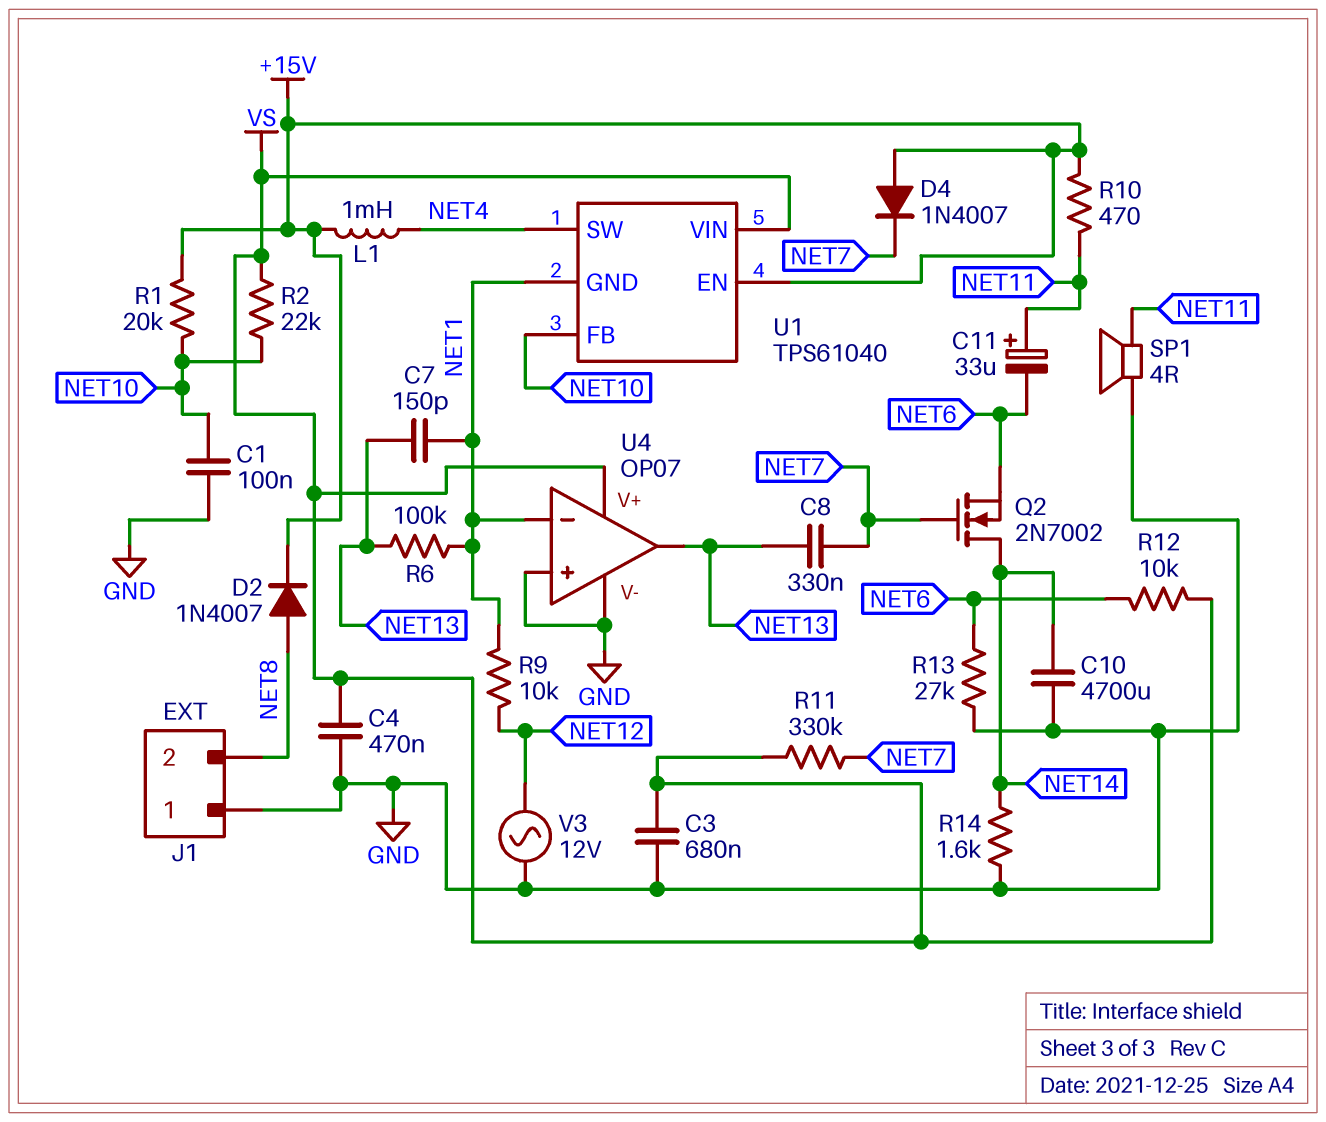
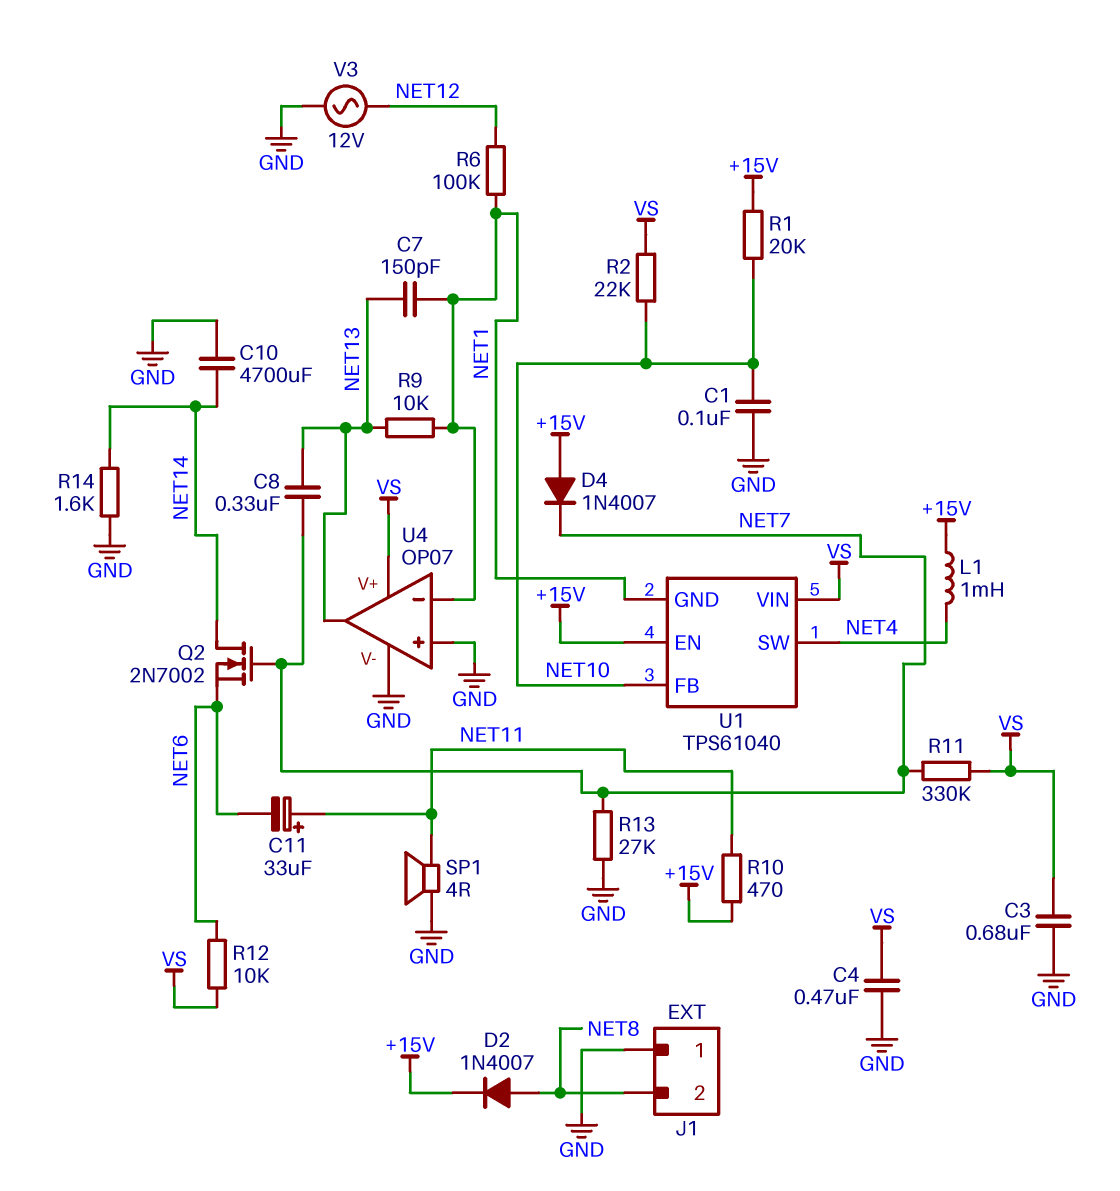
R6: 100k (NET1, NET13) -> 100k (NET1, NET12)
R9: 10k (NET1, NET12) -> 10k (NET1, NET13)
R13: 27k (GND, NET6) -> 27k (GND, NET7)

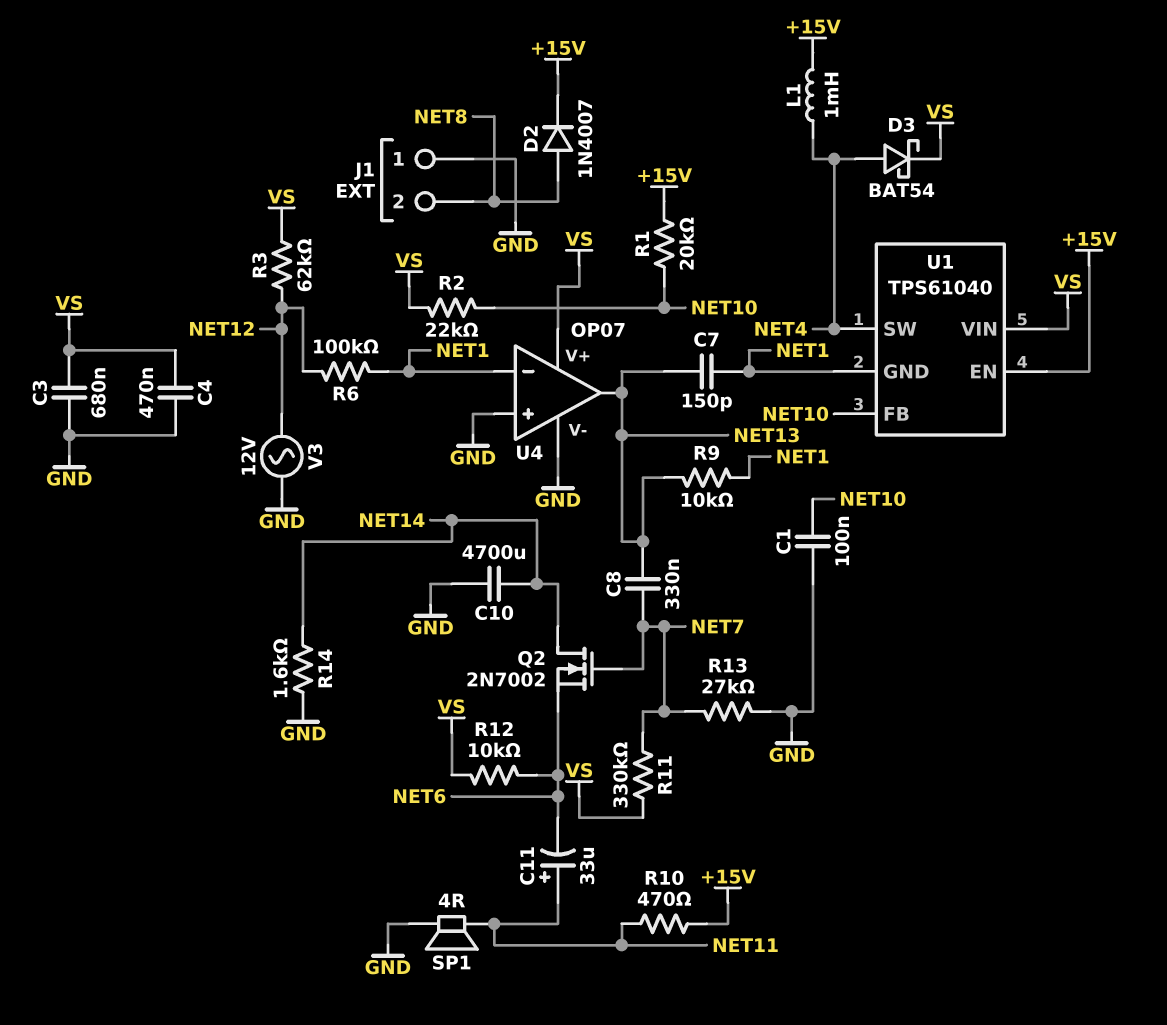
D3: none -> schottky BAT54 (A NET4, K VS)
D4: diode 1N4007 (A +15V, K NET7) -> none
R3: none -> 62k (NET12, VS)

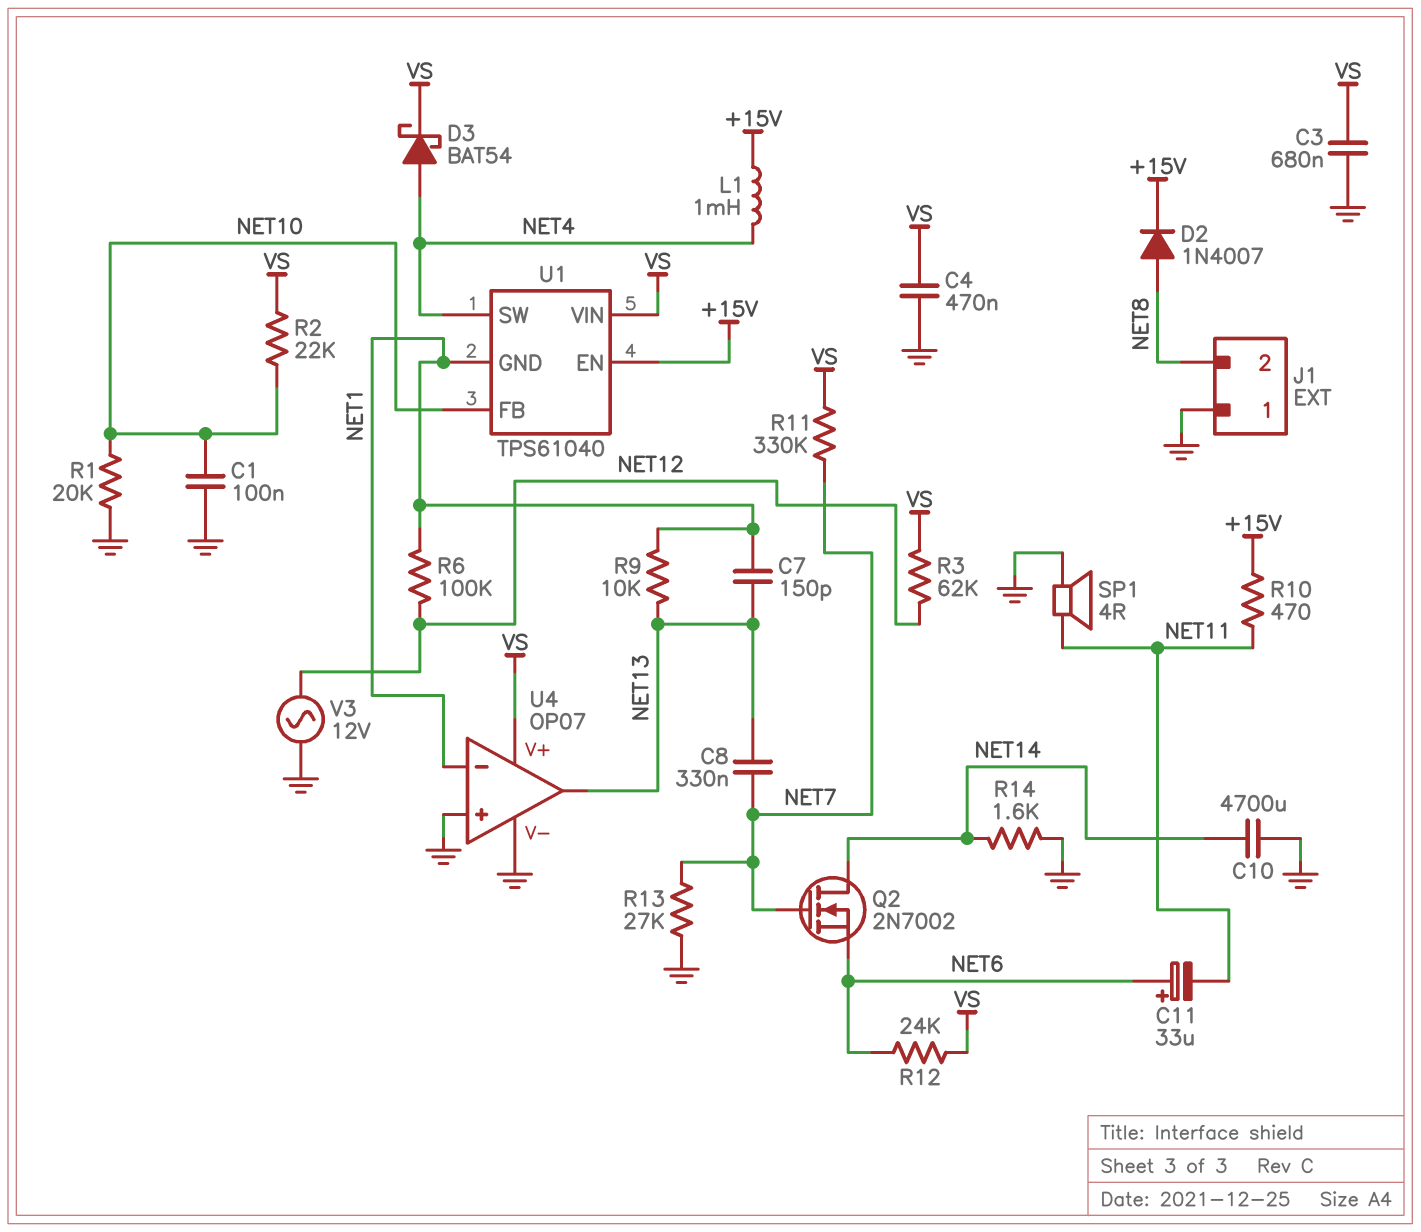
C11: 33uF (plus NET11, minus NET6) -> 33uF (plus NET6, minus NET11)
R1: 20k (+15V, NET10) -> 20k (GND, NET10)
R12: 10k (NET6, VS) -> 24k (NET6, VS)

